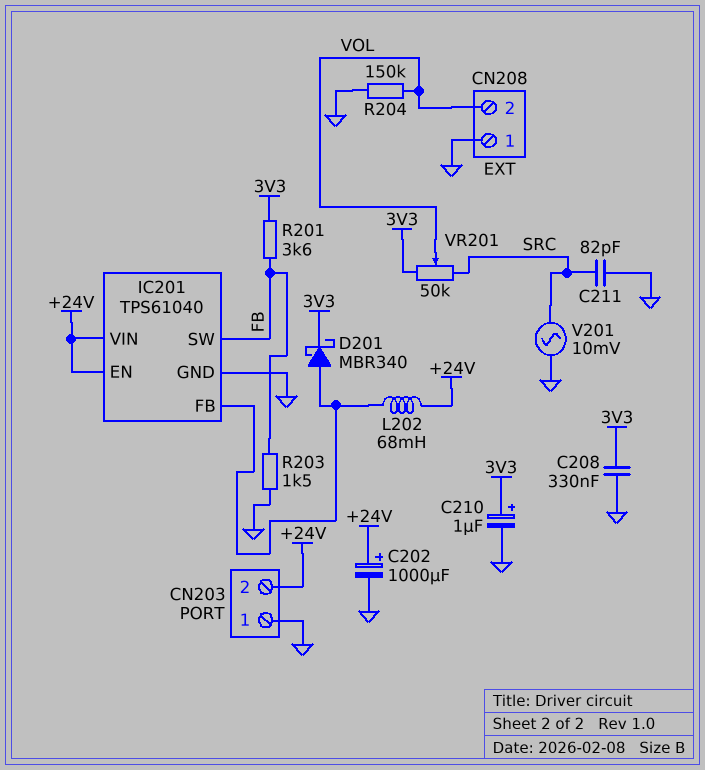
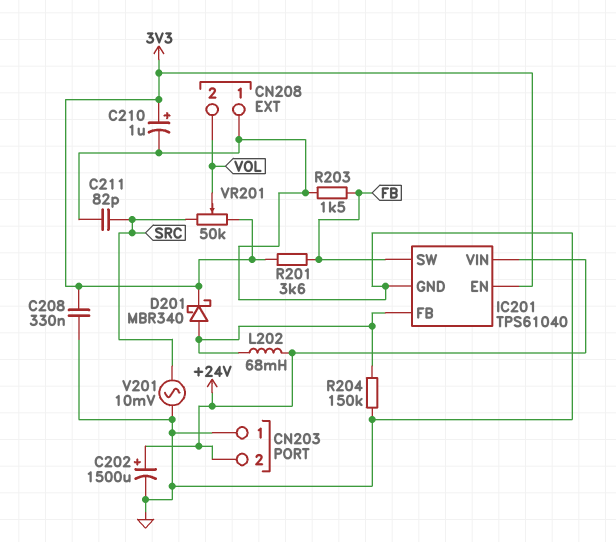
C202: 1000uF (plus +24V, minus GND) -> 1500uF (plus +24V, minus GND)
IC201 pin EN: +24V -> 3V3
R204: 150k (GND, VOL) -> 150k (GND, IC201/FB)

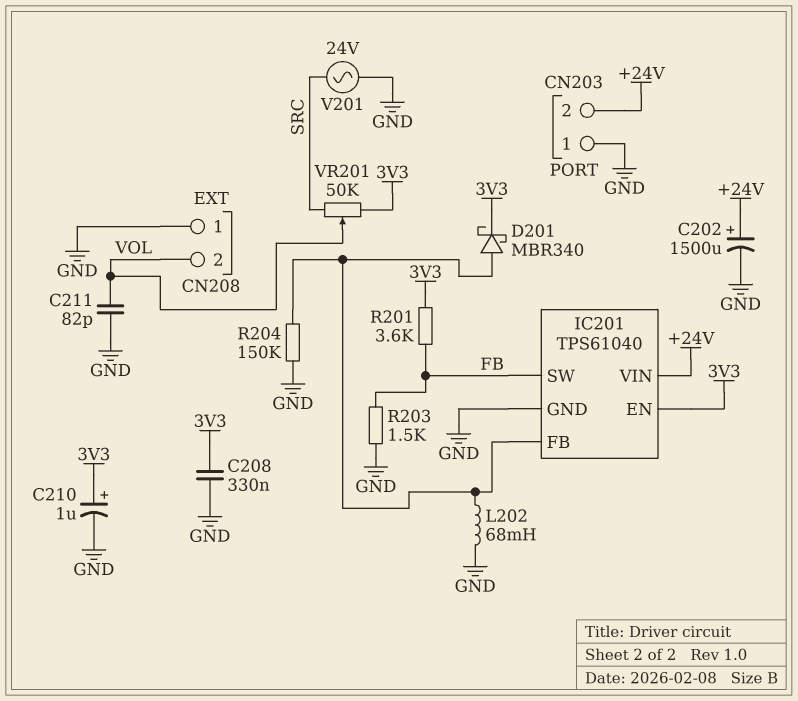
C211: 82pF (GND, SRC) -> 82pF (GND, VOL)
L202: 68mH (+24V, IC201/FB) -> 68mH (GND, IC201/FB)
V201: AC 10mV (GND, SRC) -> AC 24V (GND, SRC)

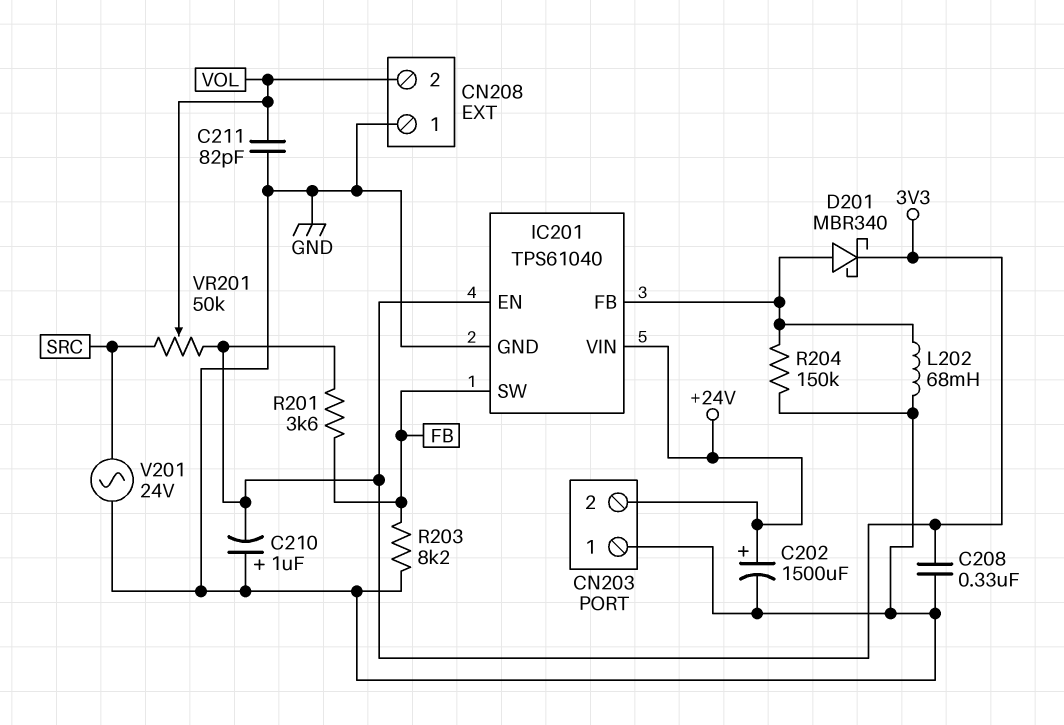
C210: 1uF (plus 3V3, minus GND) -> 1uF (plus GND, minus 3V3)
R203: 1.5k (FB, GND) -> 8.2k (FB, GND)

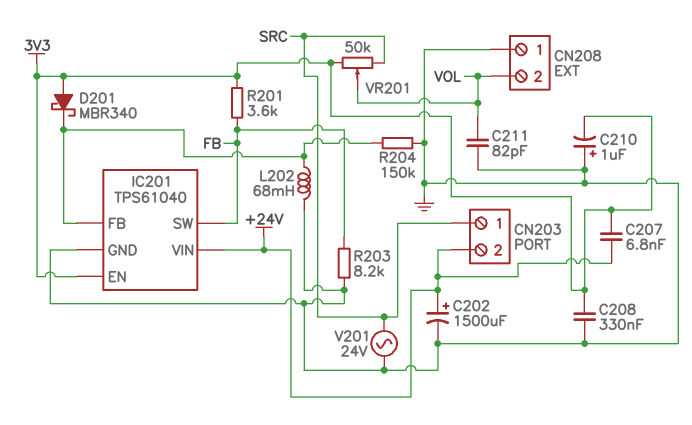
C207: none -> 6.8nF (+24V, 3V3)
CN203 pin 1: GND -> SRC
D201: schottky MBR340 (A IC201/FB, K 3V3) -> schottky MBR340 (A 3V3, K IC201/FB)

